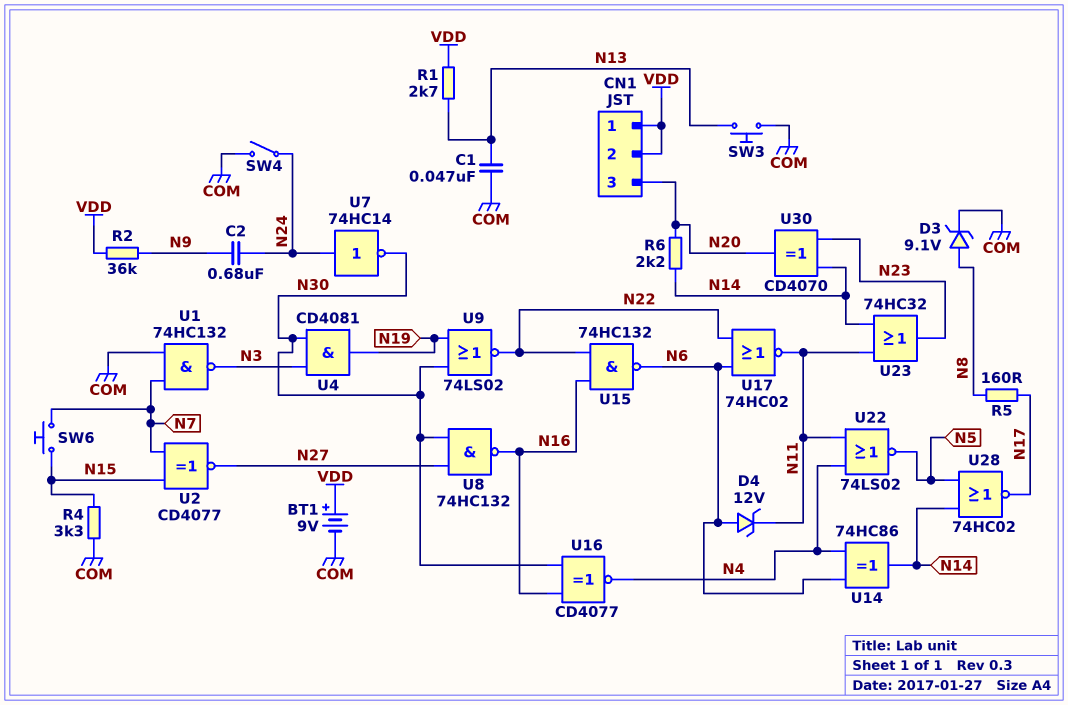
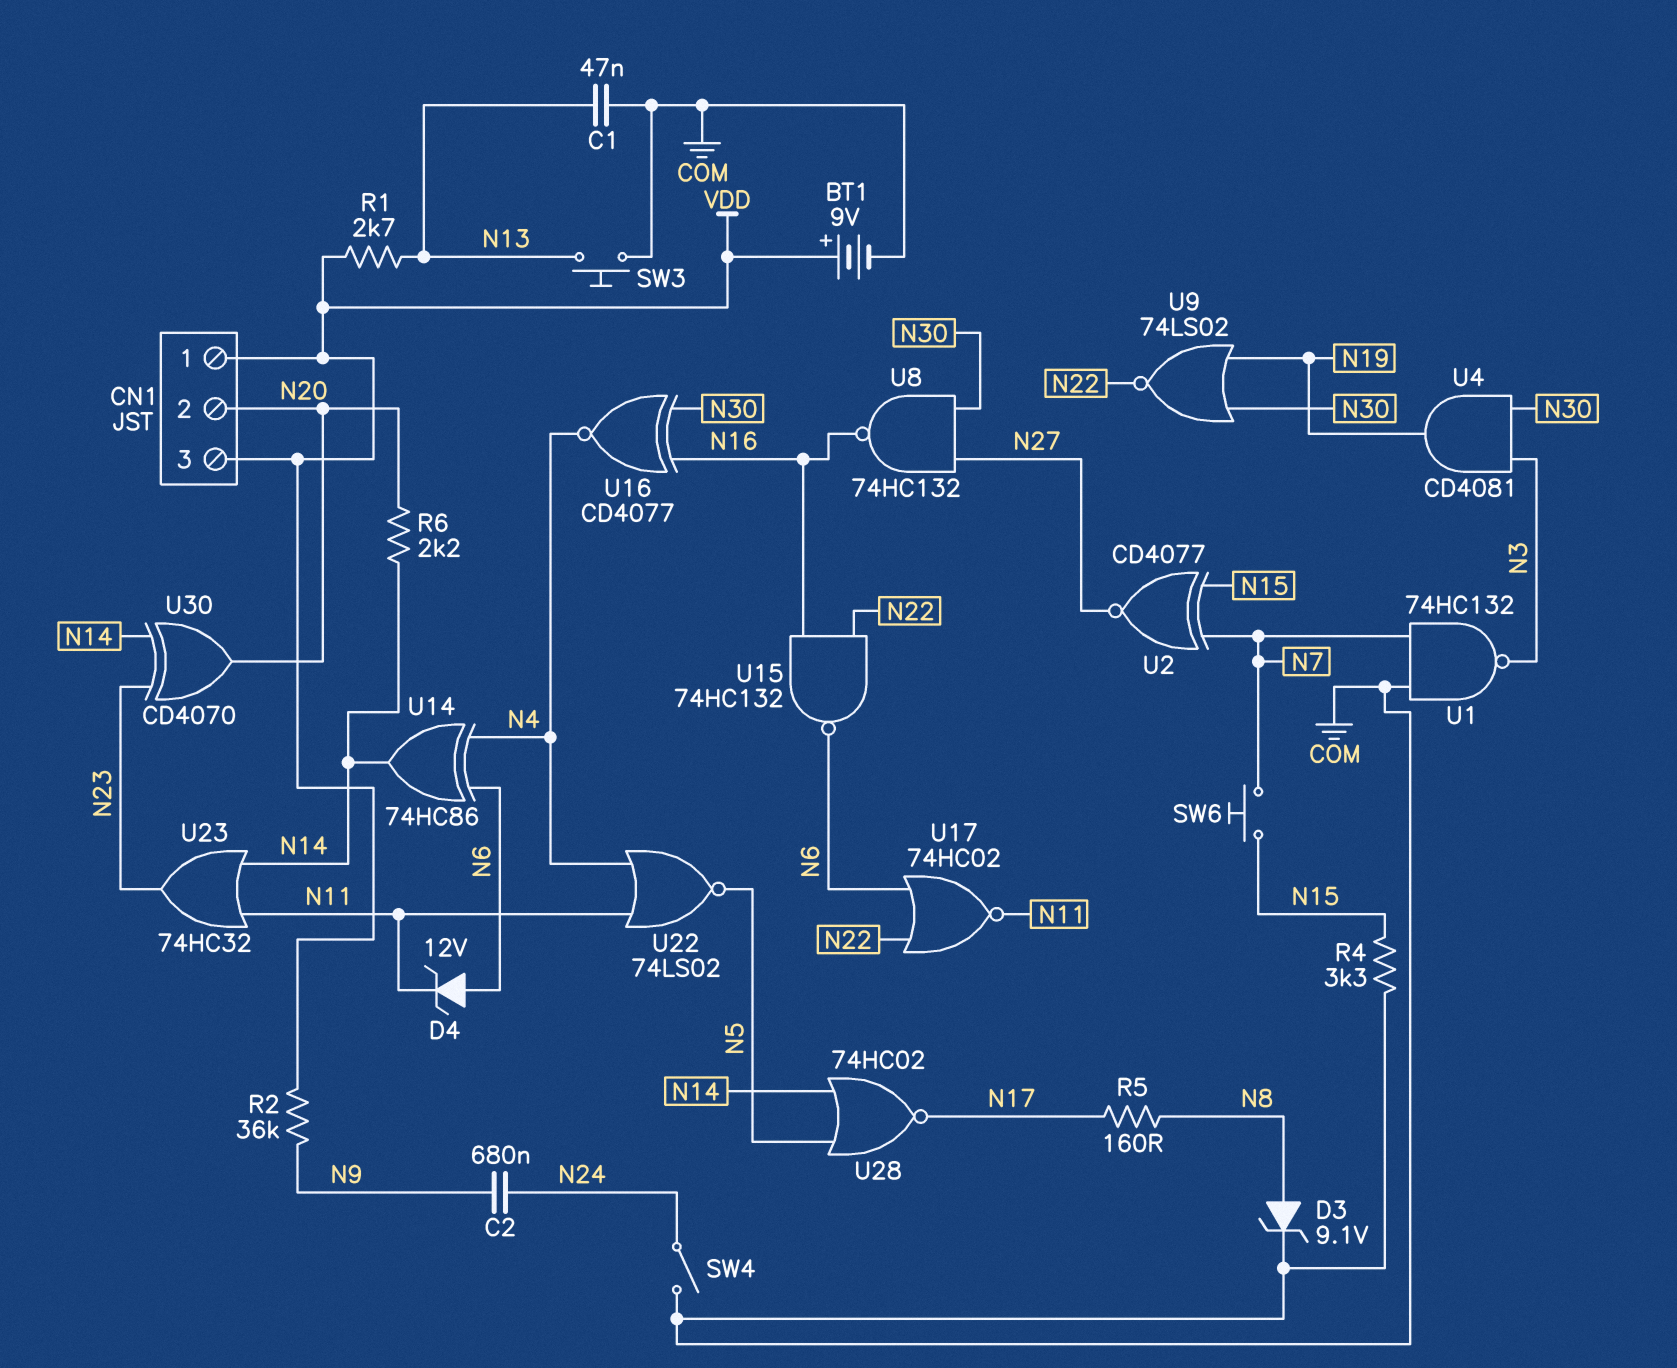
CN1 pin 2: VDD -> N20
CN1 pin 3: N20 -> VDD
U7: NOT 74HC14 (in N24, out N30) -> none

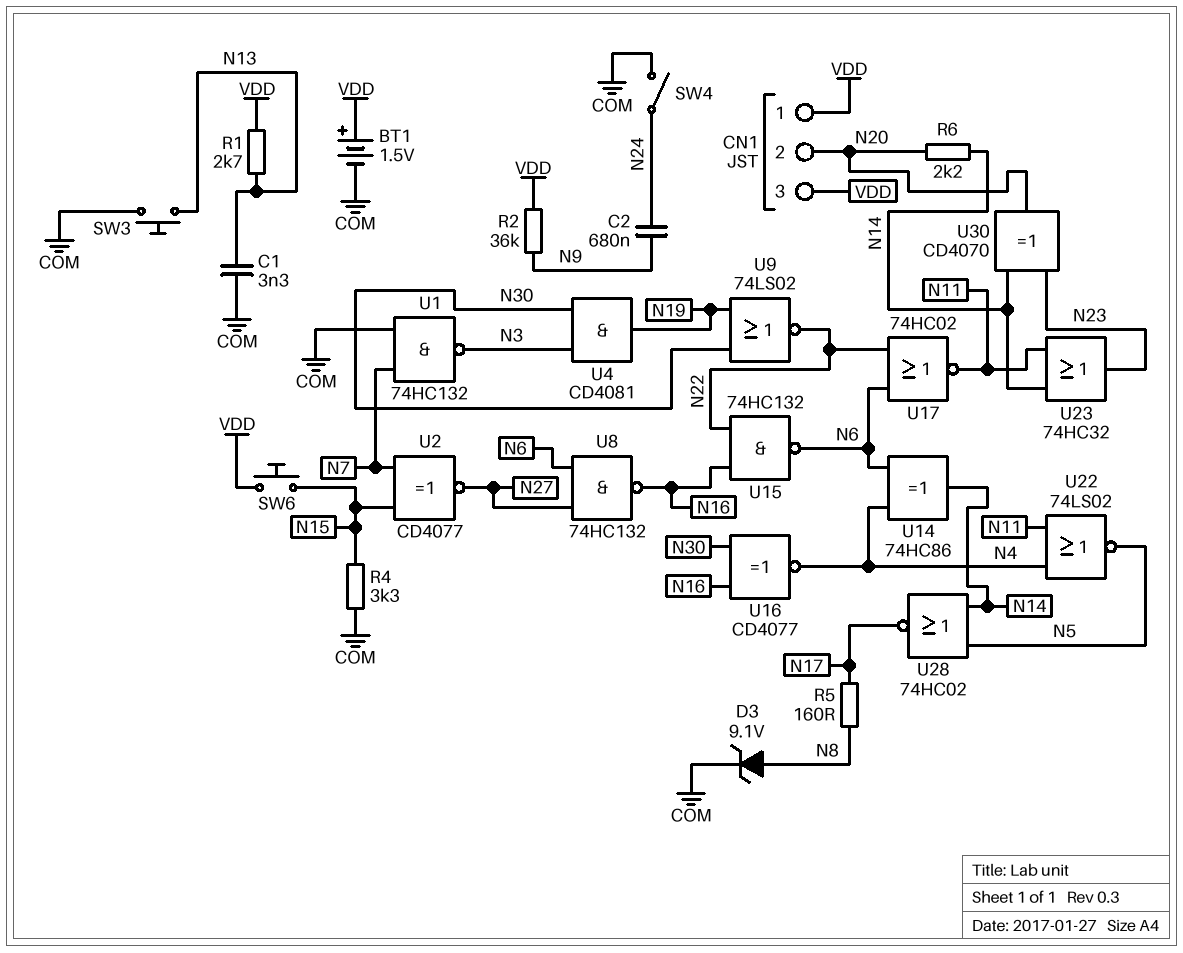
BT1: 9V (plus VDD, minus COM) -> 1.5V (plus VDD, minus COM)
C1: 47nF (COM, N13) -> 3.3nF (COM, N13)
D4: zener 12V (A N6, K N11) -> none
SW6: button (N7, N15) -> button (N15, VDD)
U8: NAND 74HC132 (in N27, in N30, out N16) -> NAND 74HC132 (in N6, in N27, out N16)

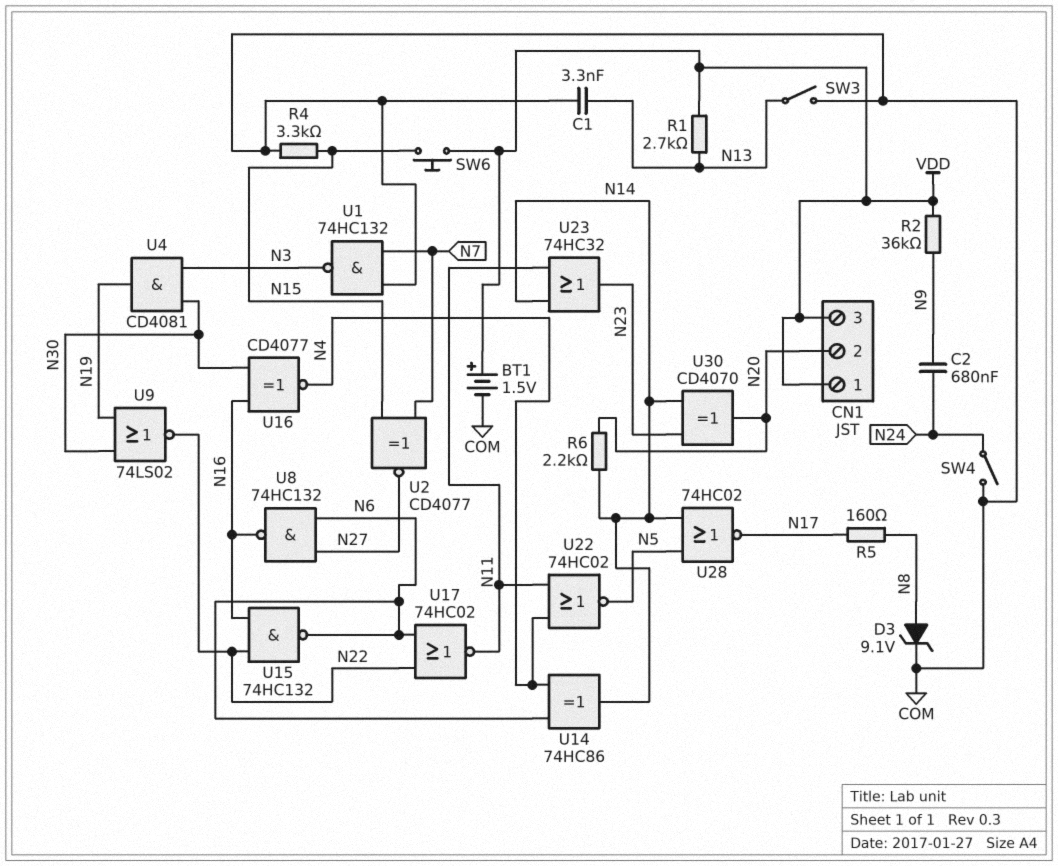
SW3: button (COM, N13) -> switch (COM, N13)
U22: NOR 74LS02 (in N4, in N11, out N5) -> NOR 74HC02 (in N4, in N11, out N5)

